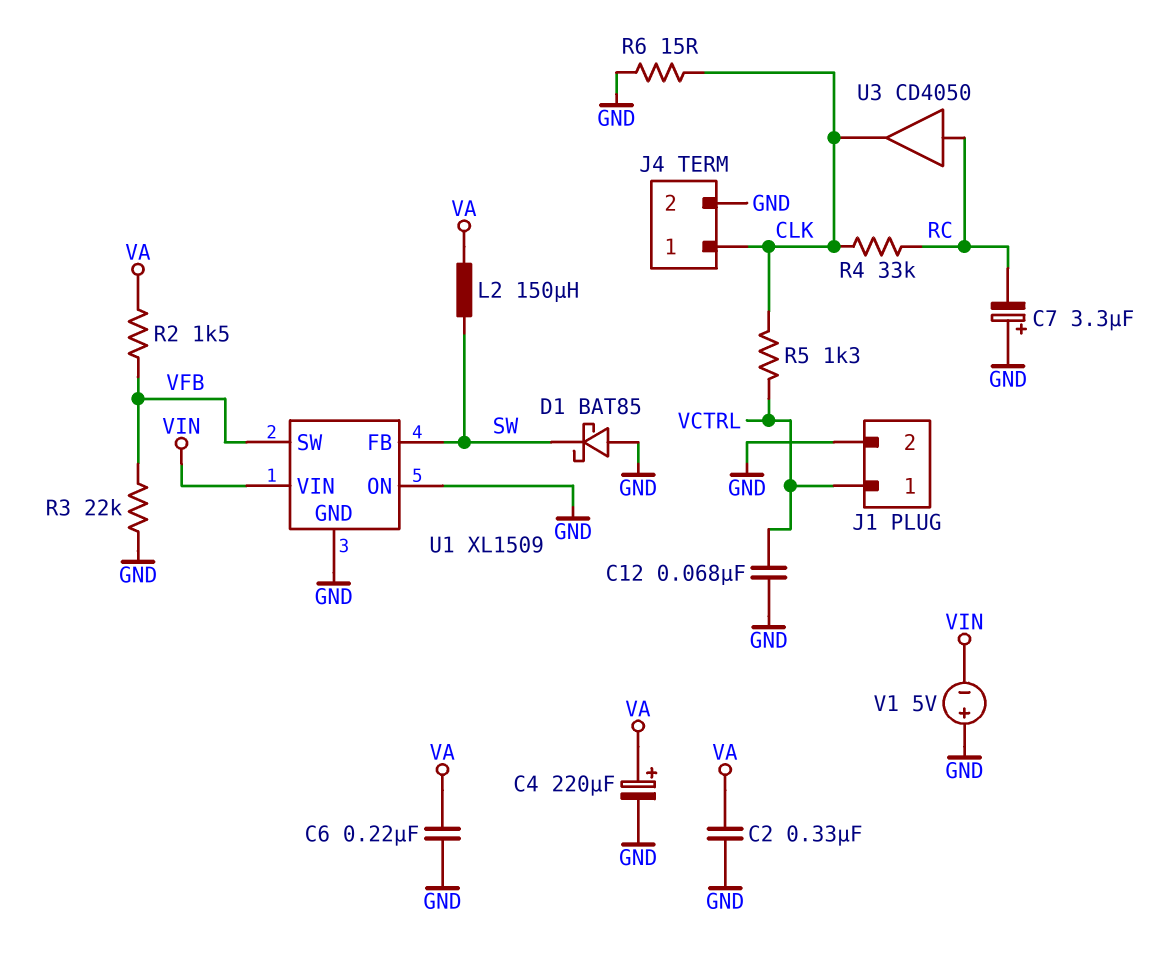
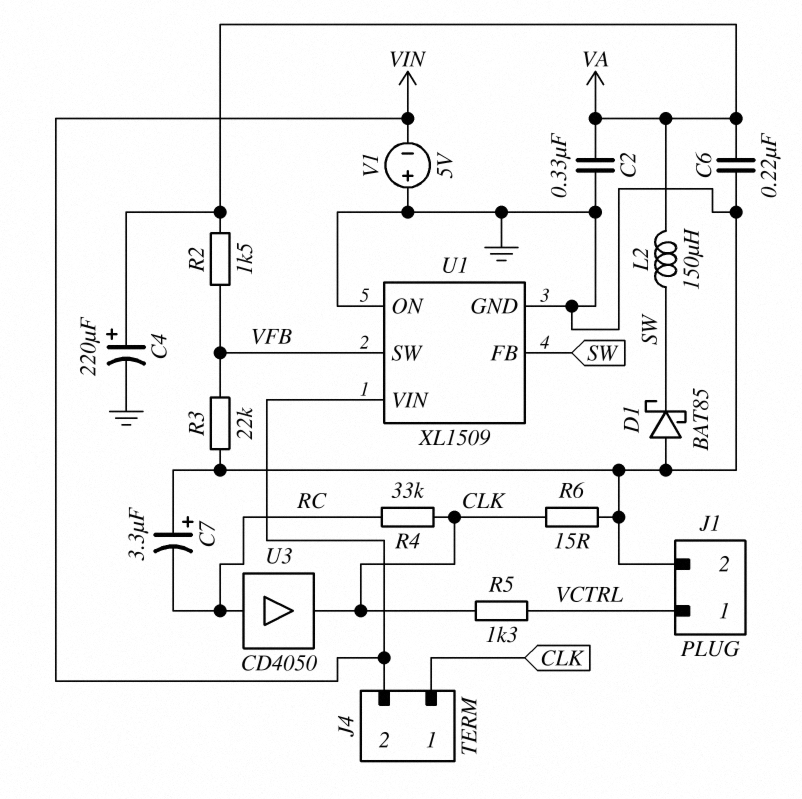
C12: 68nF (GND, VCTRL) -> none
J4 pin 2: GND -> VIN

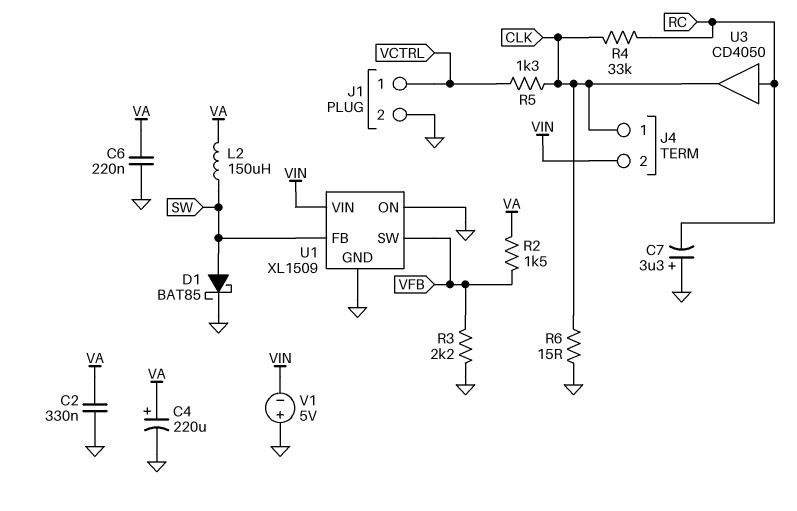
D1: schottky BAT85 (A GND, K SW) -> schottky BAT85 (A SW, K GND)
R3: 22k (GND, VFB) -> 2.2k (GND, VFB)

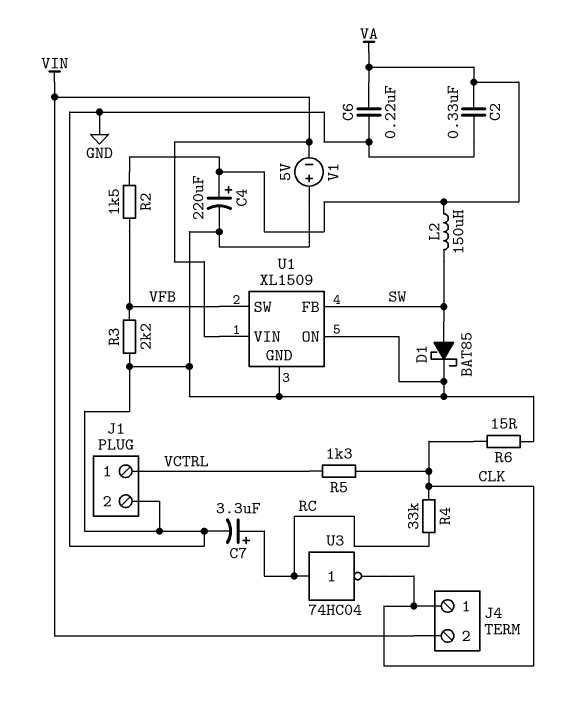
C7: 3.3uF (plus GND, minus RC) -> 3.3uF (plus RC, minus GND)
U3: buffer CD4050 (in RC, out CLK) -> NOT 74HC04 (in RC, out CLK)

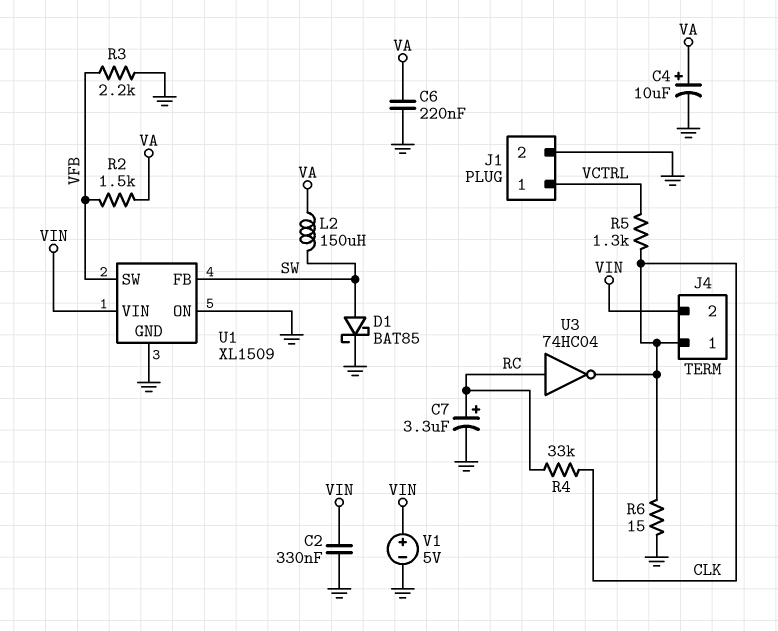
C2: 330nF (GND, VA) -> 330nF (GND, VIN)
C4: 220uF (plus VA, minus GND) -> 10uF (plus VA, minus GND)
V1: 5V (plus GND, minus VIN) -> 5V (plus VIN, minus GND)

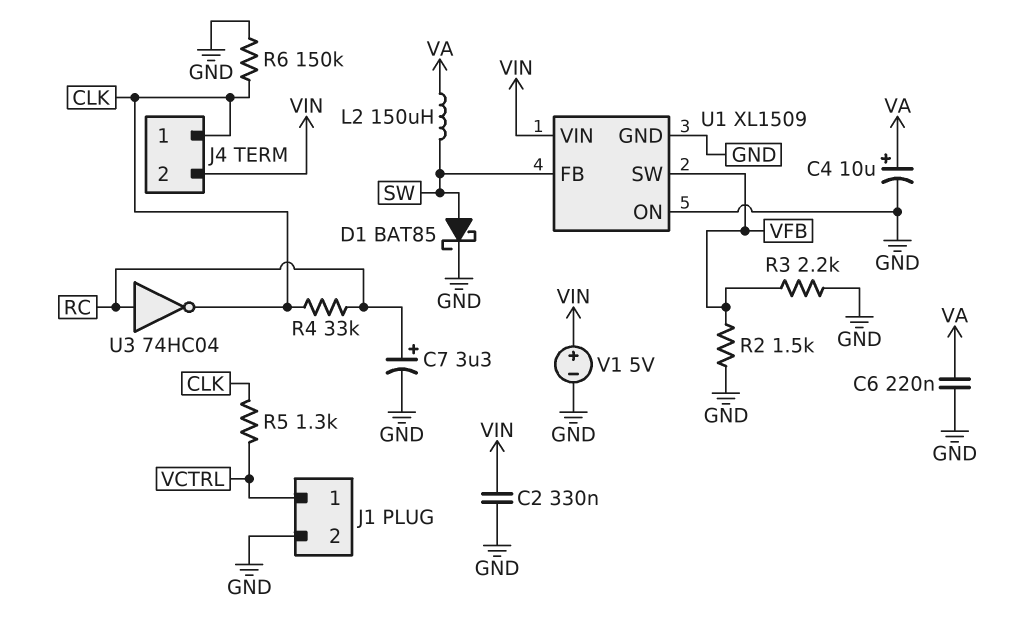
R2: 1.5k (VA, VFB) -> 1.5k (GND, VFB)
R6: 15 (CLK, GND) -> 150k (CLK, GND)

